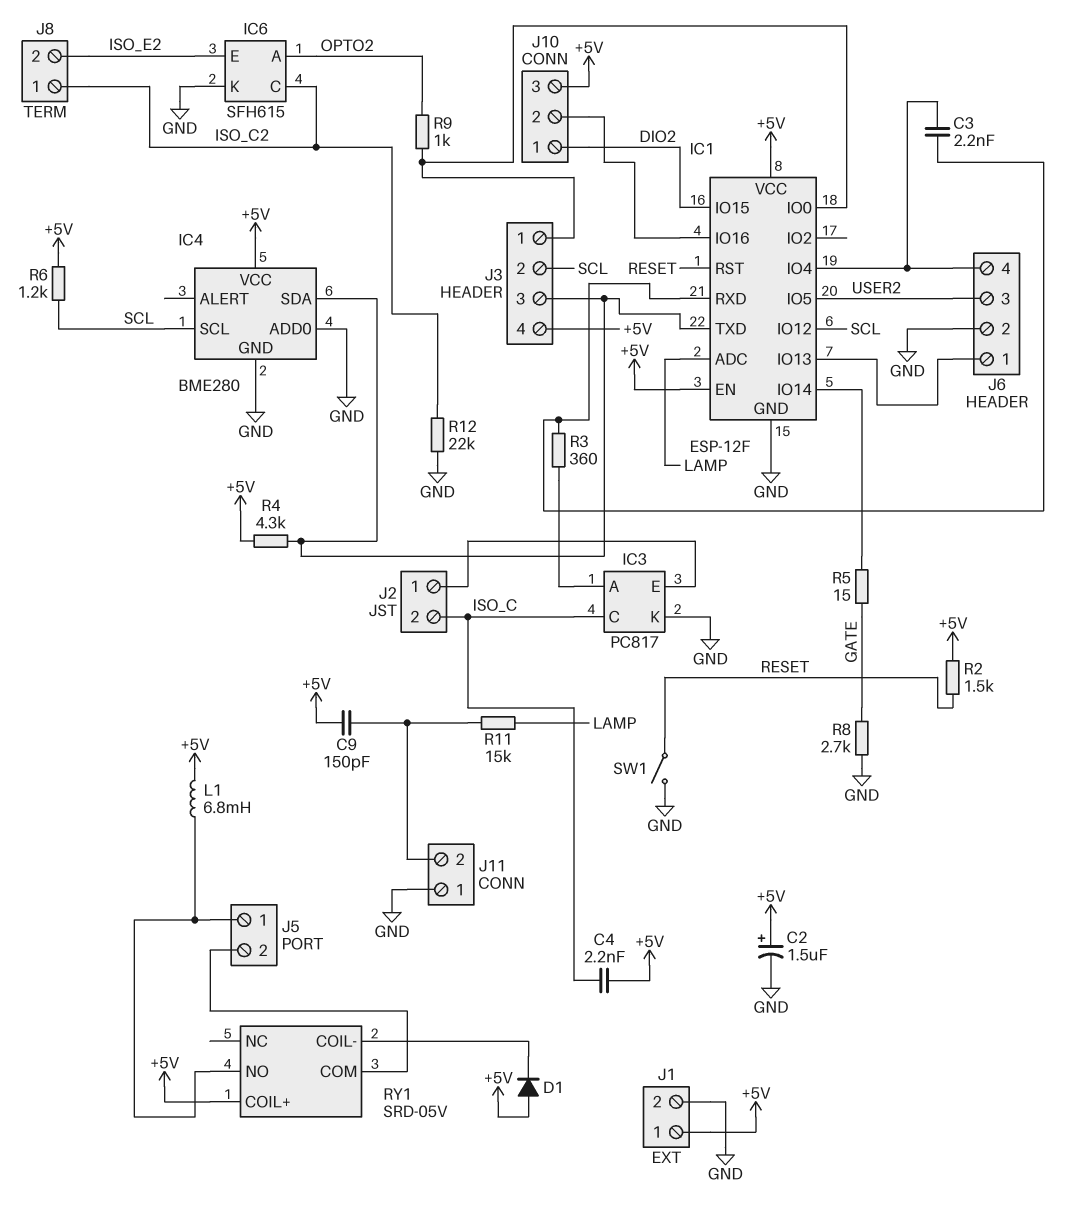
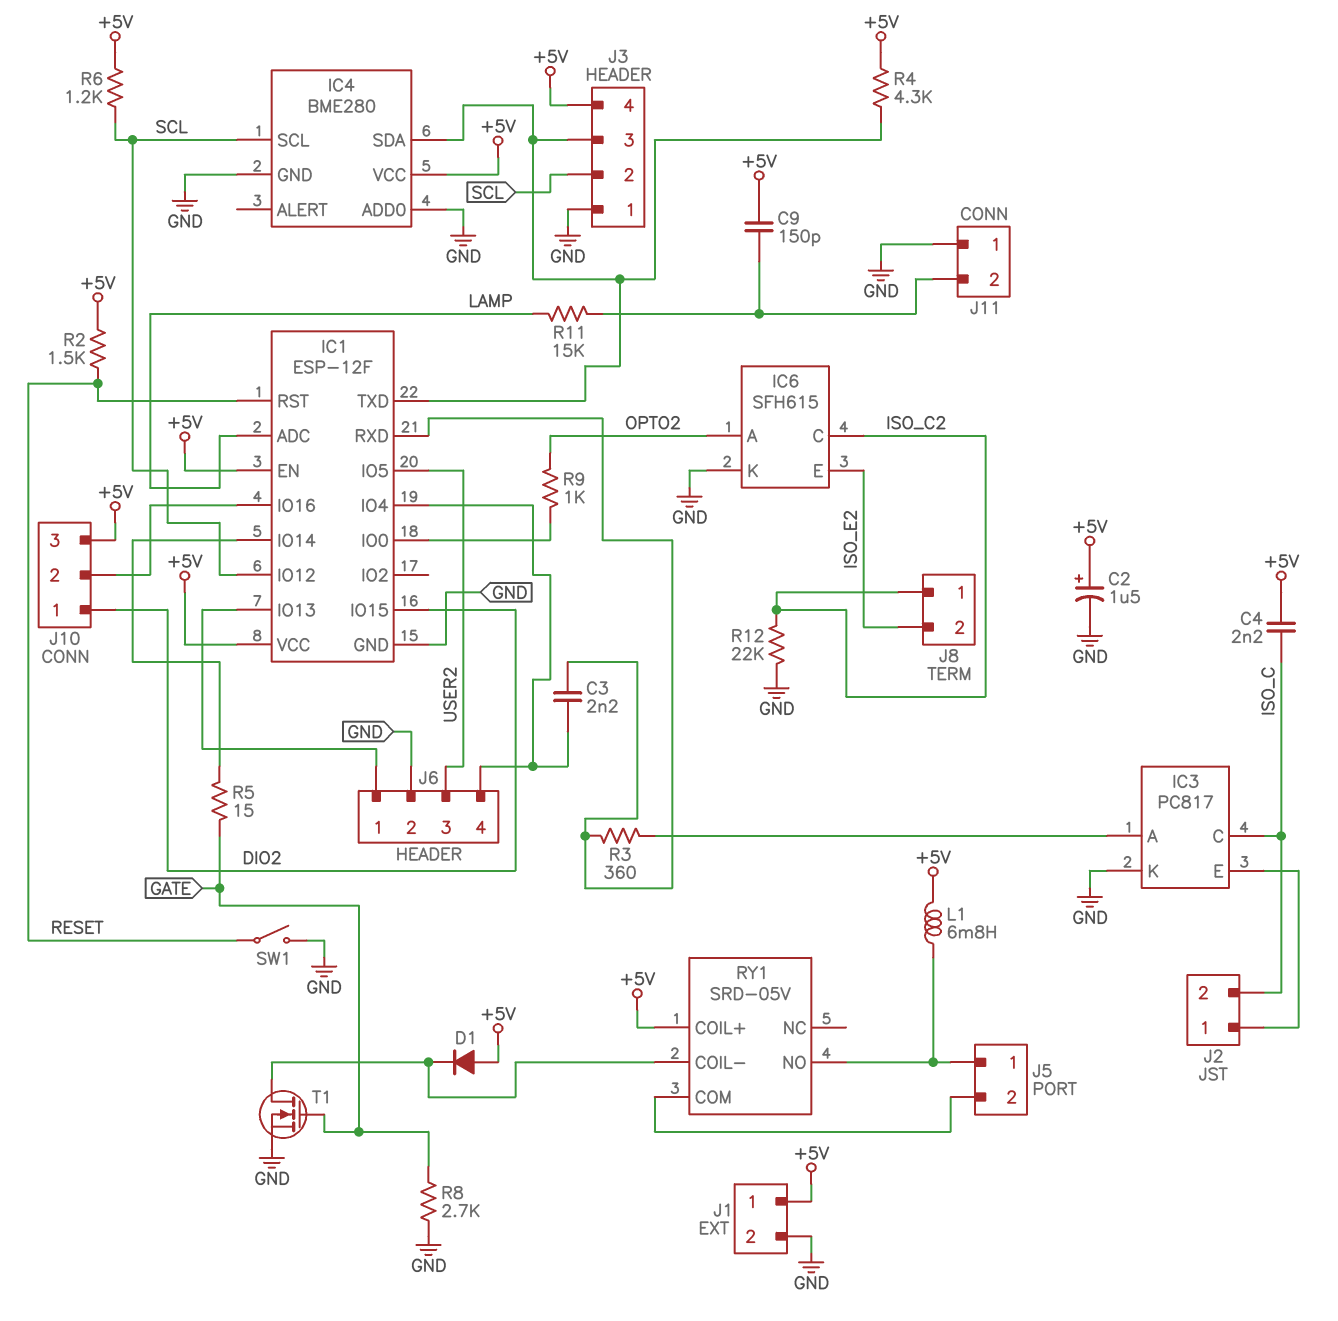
J3 pin 1: IC1/IO0 -> GND
T1: none -> NMOS (G GATE, D RY1/COIL-, S GND)

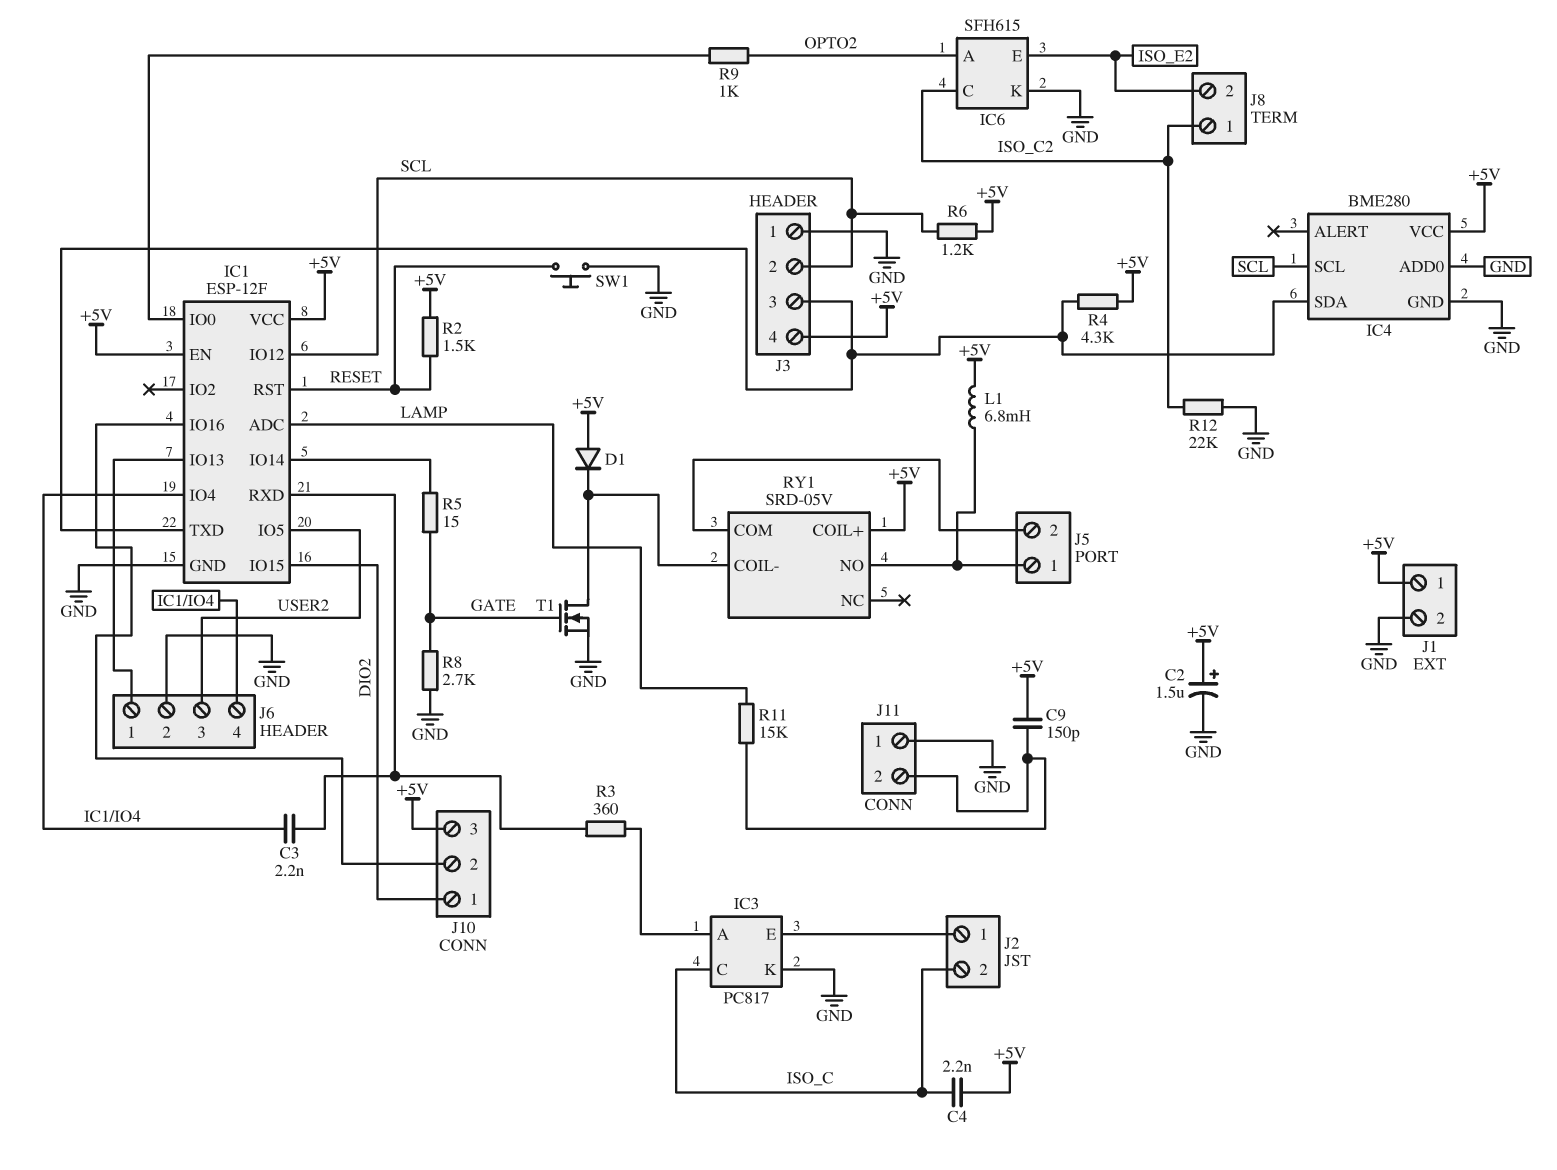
SW1: switch (GND, RESET) -> button (GND, RESET)

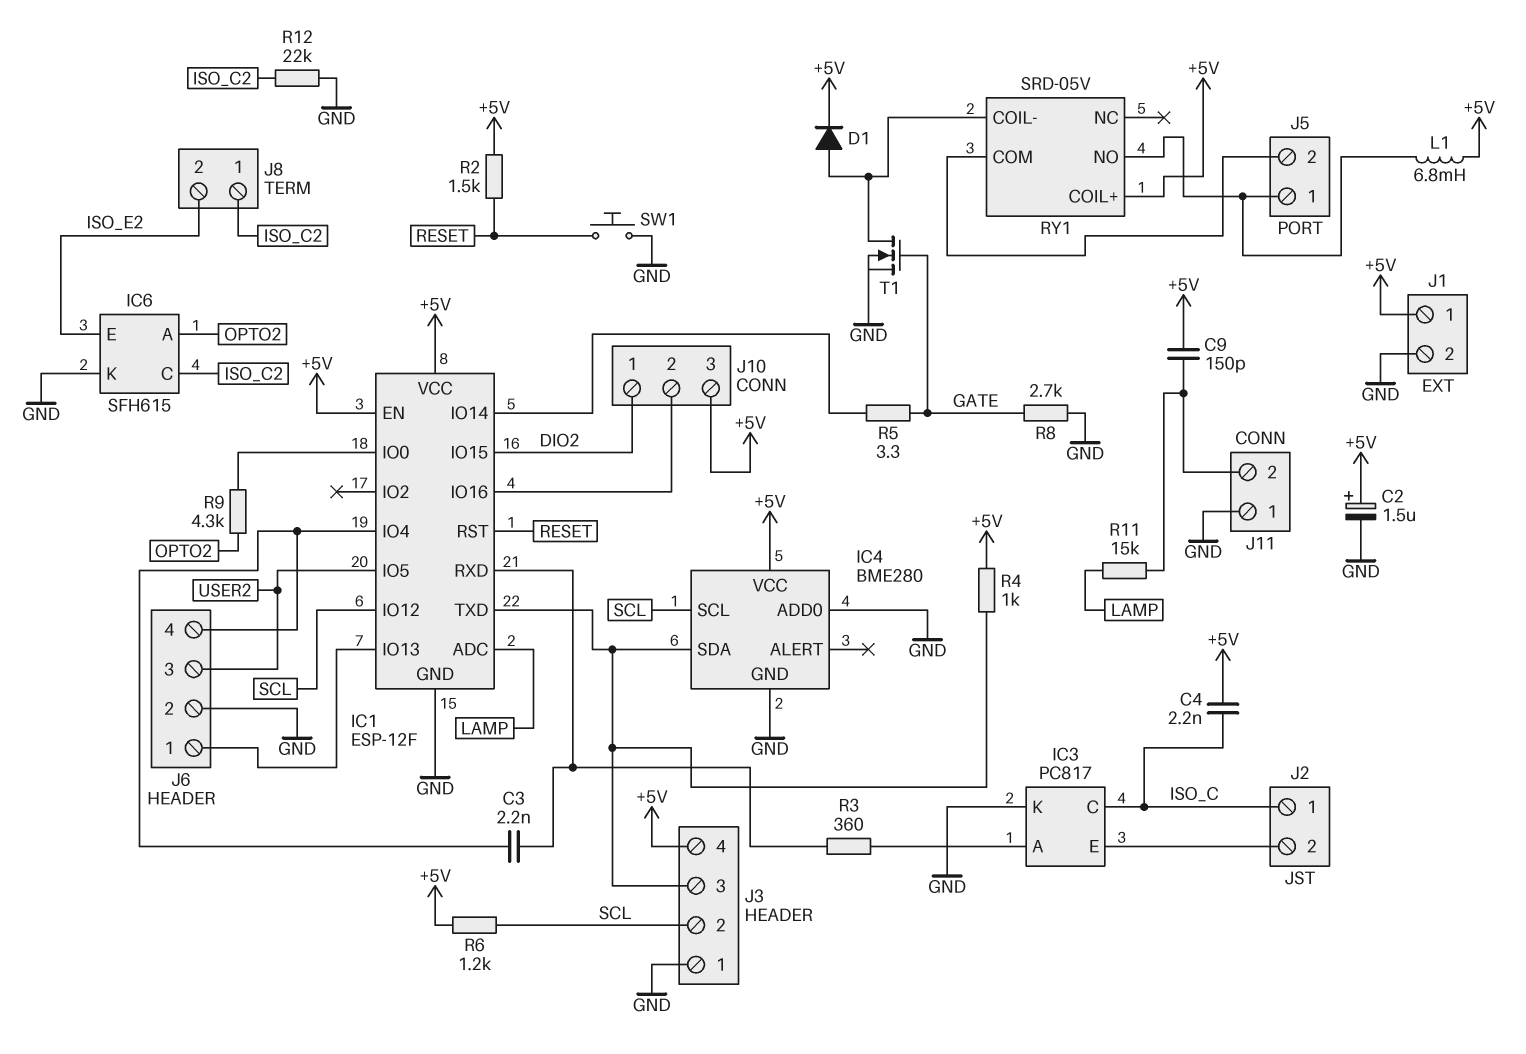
D1: diode (A +5V, K RY1/COIL-) -> diode (A RY1/COIL-, K +5V)
J2 pin 1: IC3/E -> ISO_C
J2 pin 2: ISO_C -> IC3/E
R4: 4.3k (+5V, IC1/TXD) -> 1k (+5V, IC1/TXD)
R5: 15 (GATE, IC1/IO14) -> 3.3 (GATE, IC1/IO14)
R9: 1k (IC1/IO0, OPTO2) -> 4.3k (IC1/IO0, OPTO2)

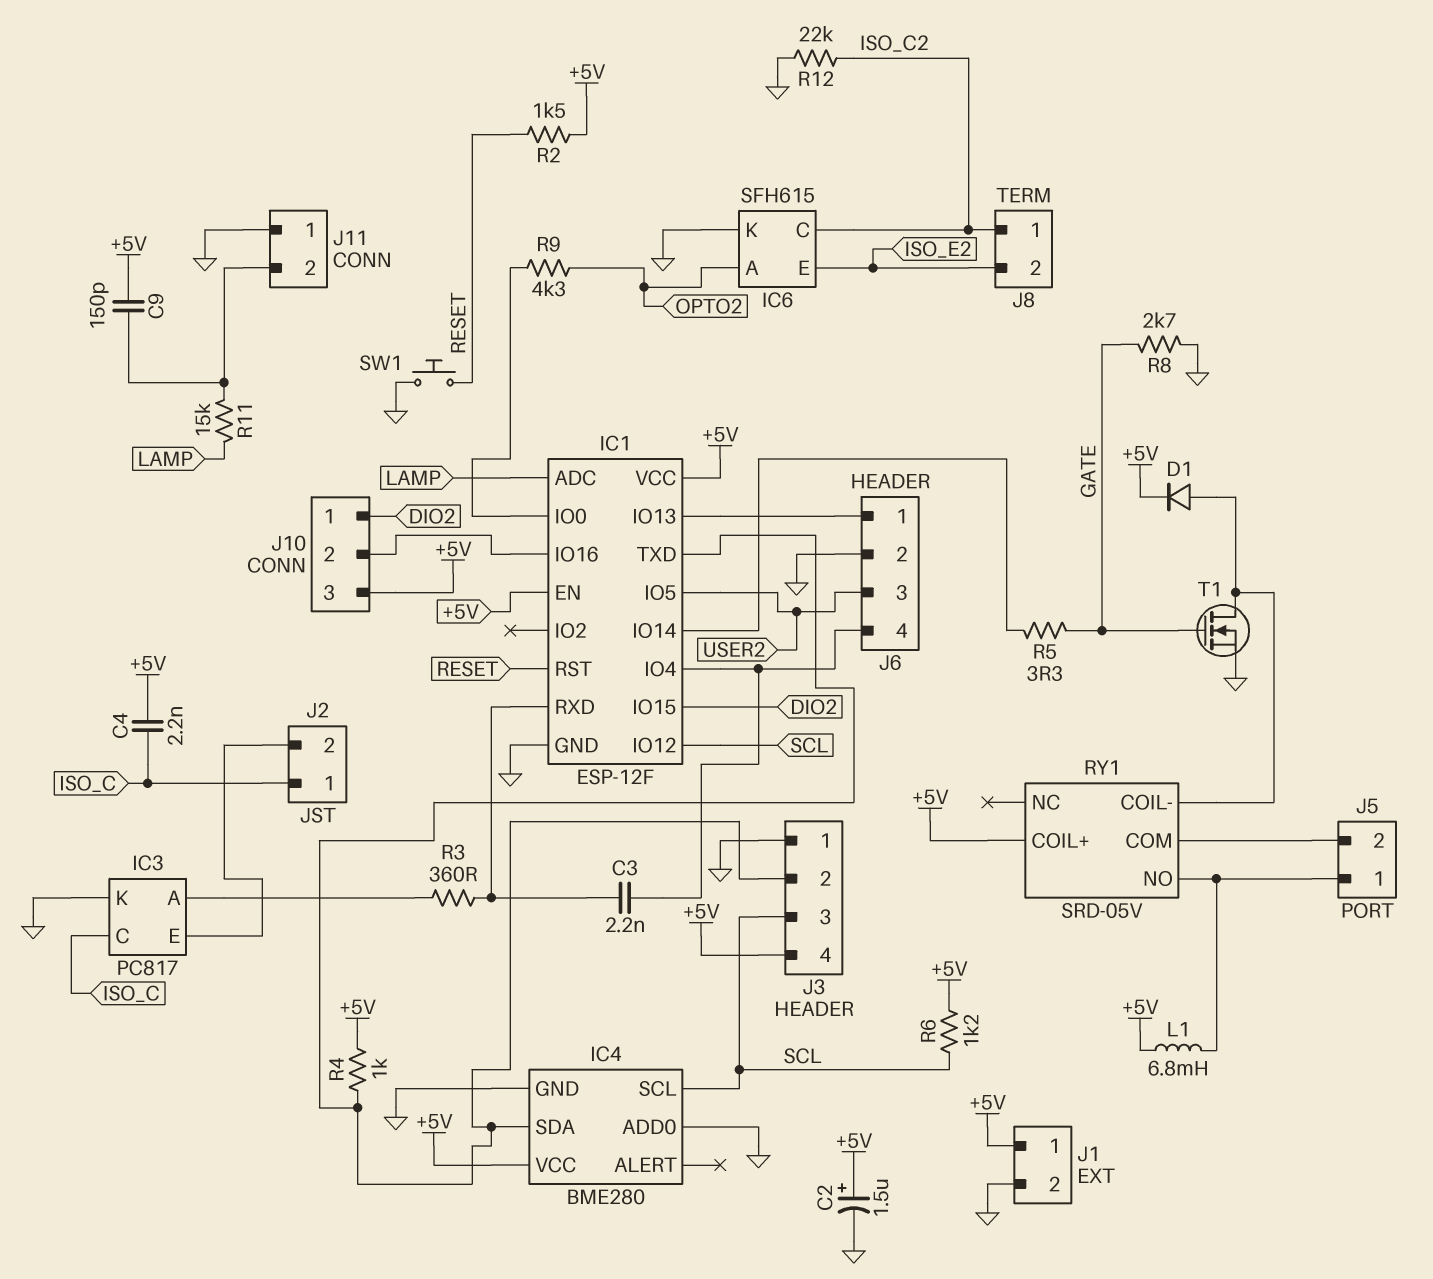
J3 pin 2: SCL -> IC1/TXD
J3 pin 3: IC1/TXD -> SCL

